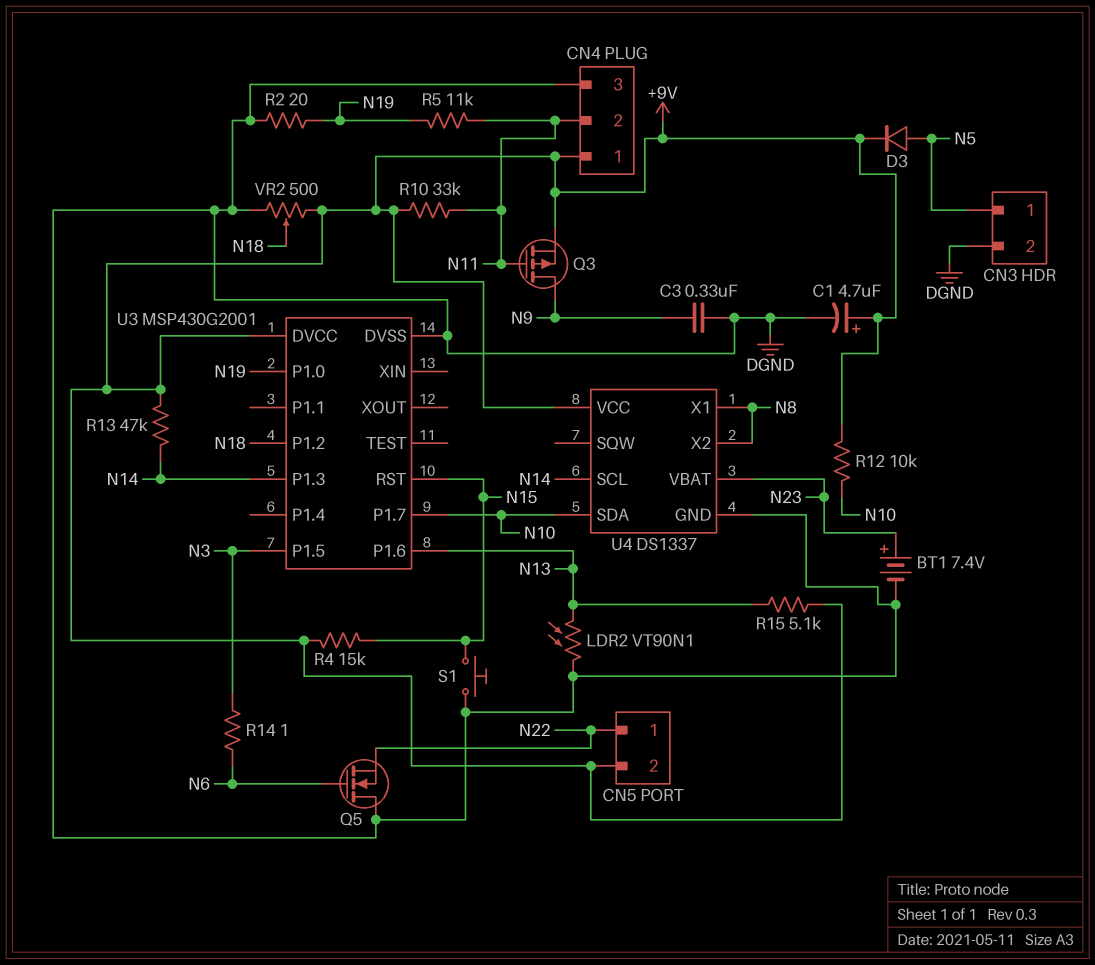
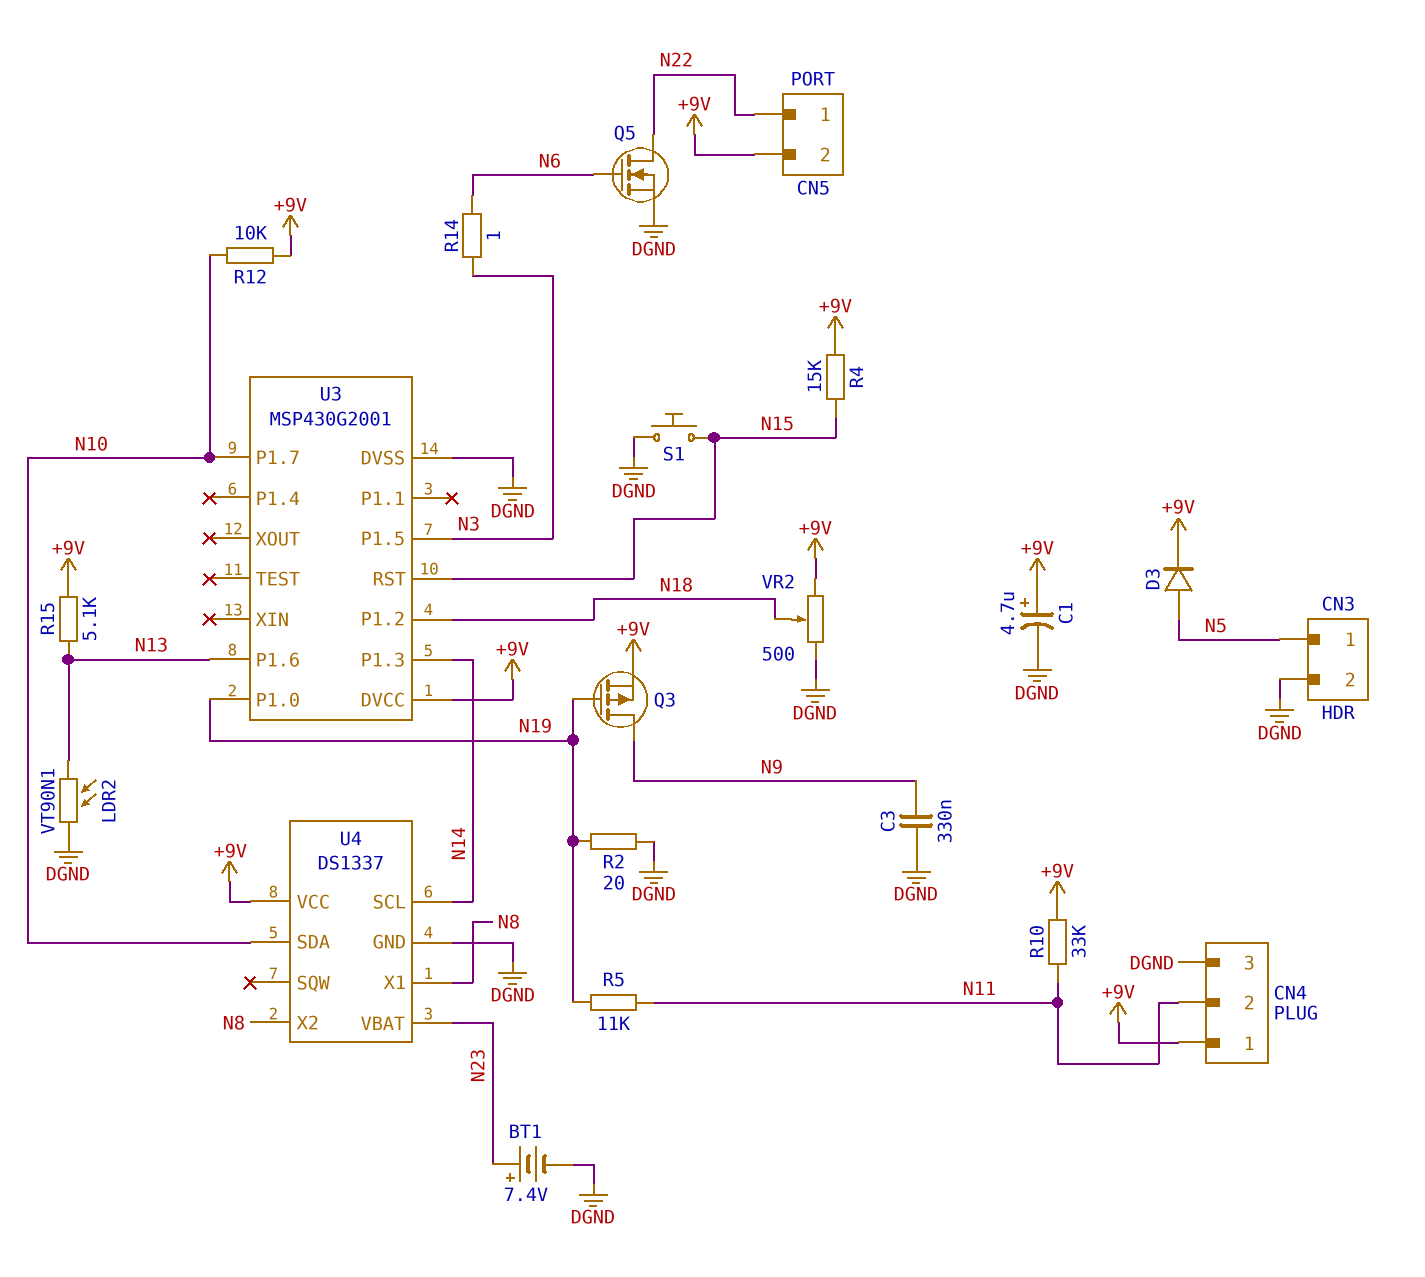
Q3: PMOS (G N11, D N9, S +9V) -> PMOS (G N19, D N9, S +9V)
Q5: NMOS (G N6, D DGND, S N22) -> NMOS (G N6, D N22, S DGND)
R13: 47k (+9V, N14) -> none

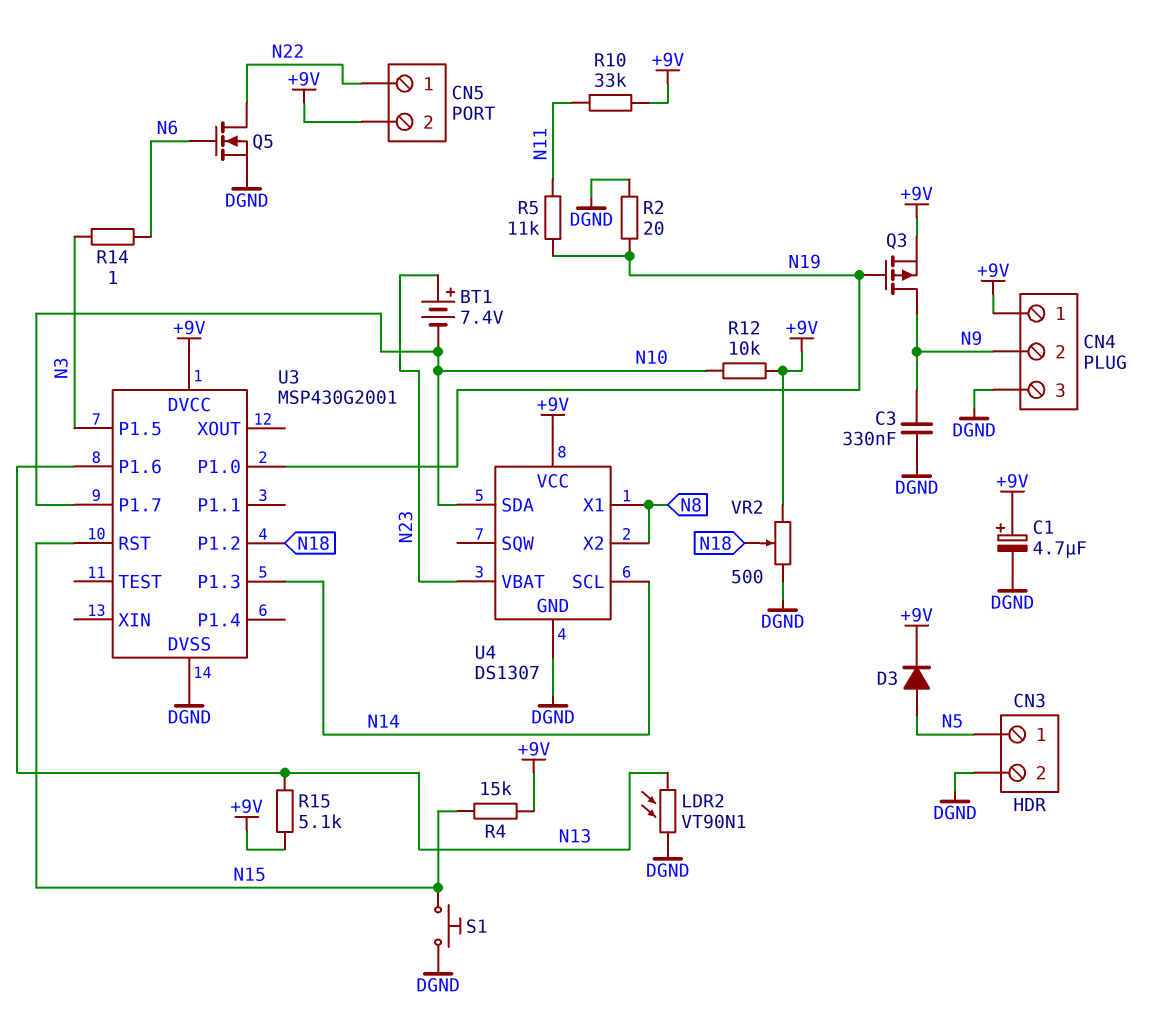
BT1: 7.4V (plus N23, minus DGND) -> 7.4V (plus N23, minus N10)
CN4 pin 2: N11 -> N9
U4: DS1337 -> DS1307

